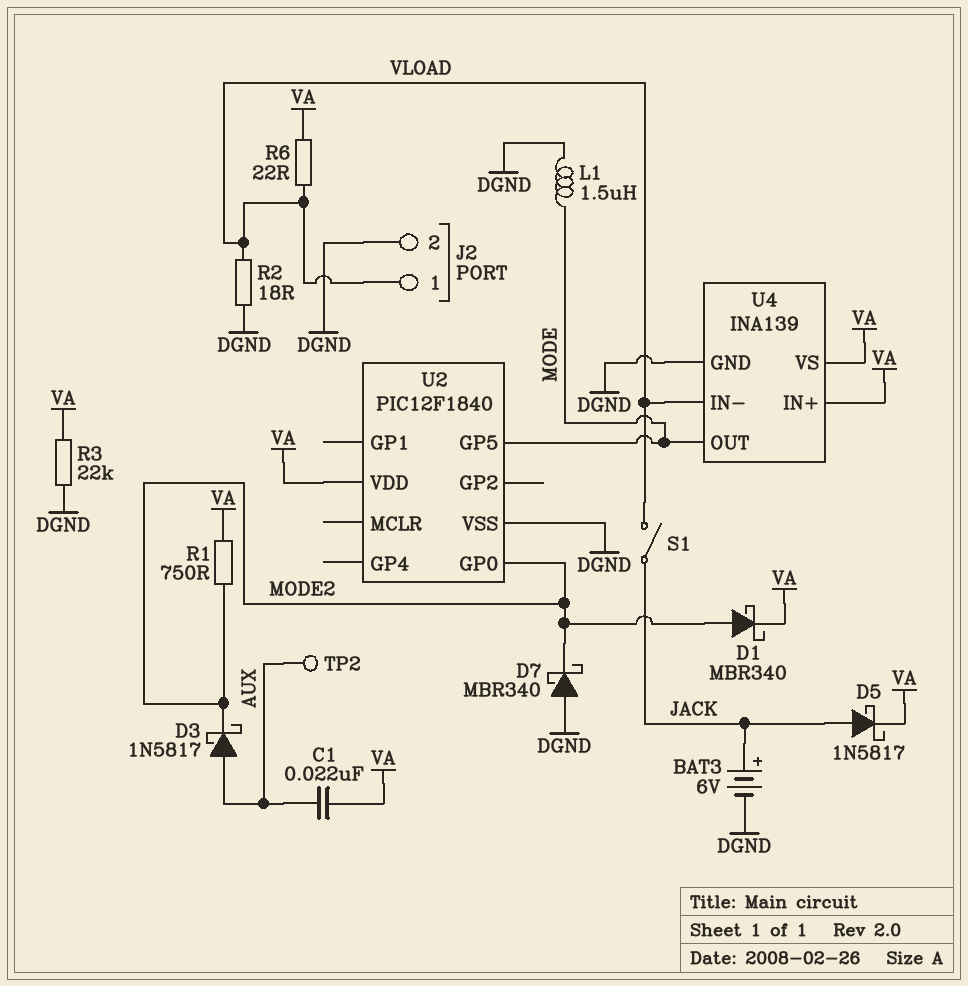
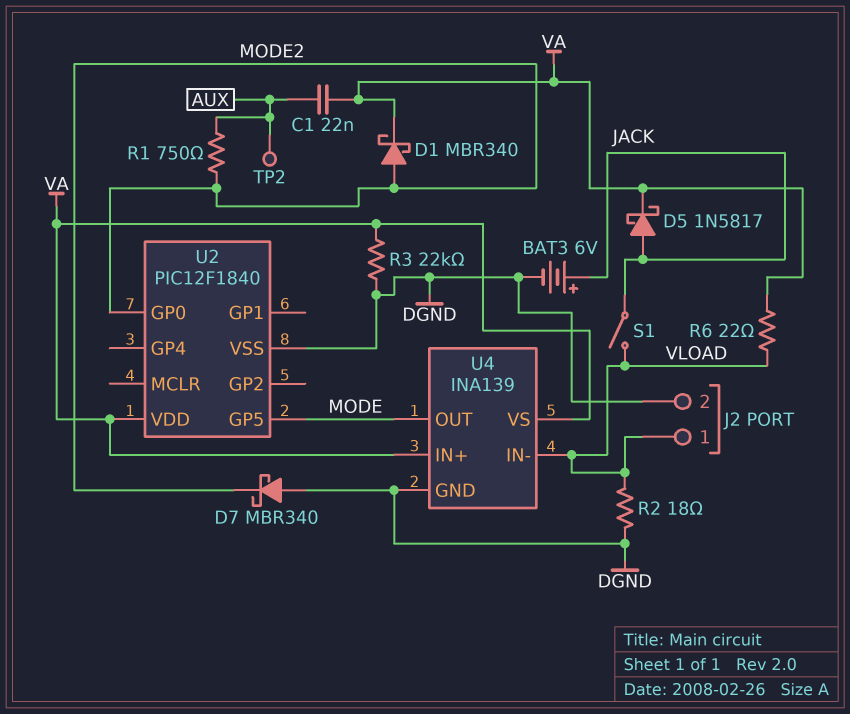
D3: schottky 1N5817 (A AUX, K MODE2) -> none
L1: 1.5uH (DGND, MODE) -> none
R1: 750 (MODE2, VA) -> 750 (AUX, MODE2)

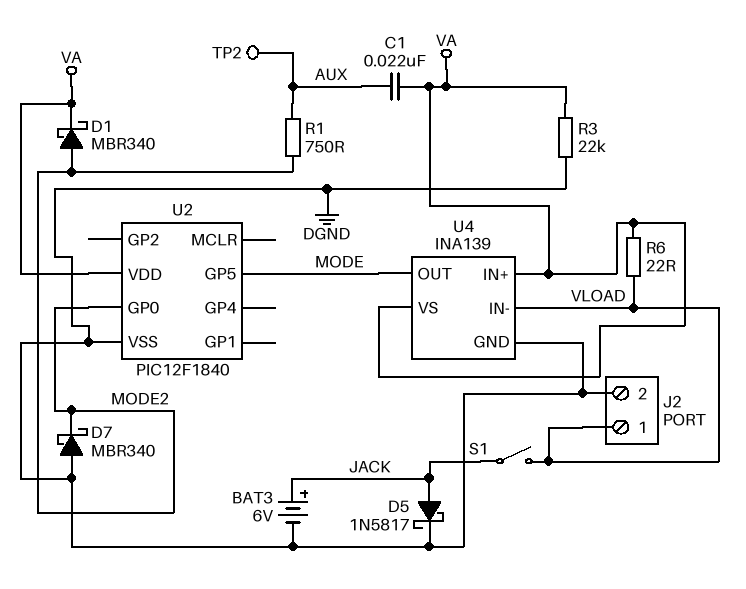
D5: schottky 1N5817 (A JACK, K VA) -> schottky 1N5817 (A JACK, K DGND)
R2: 18 (DGND, VLOAD) -> none

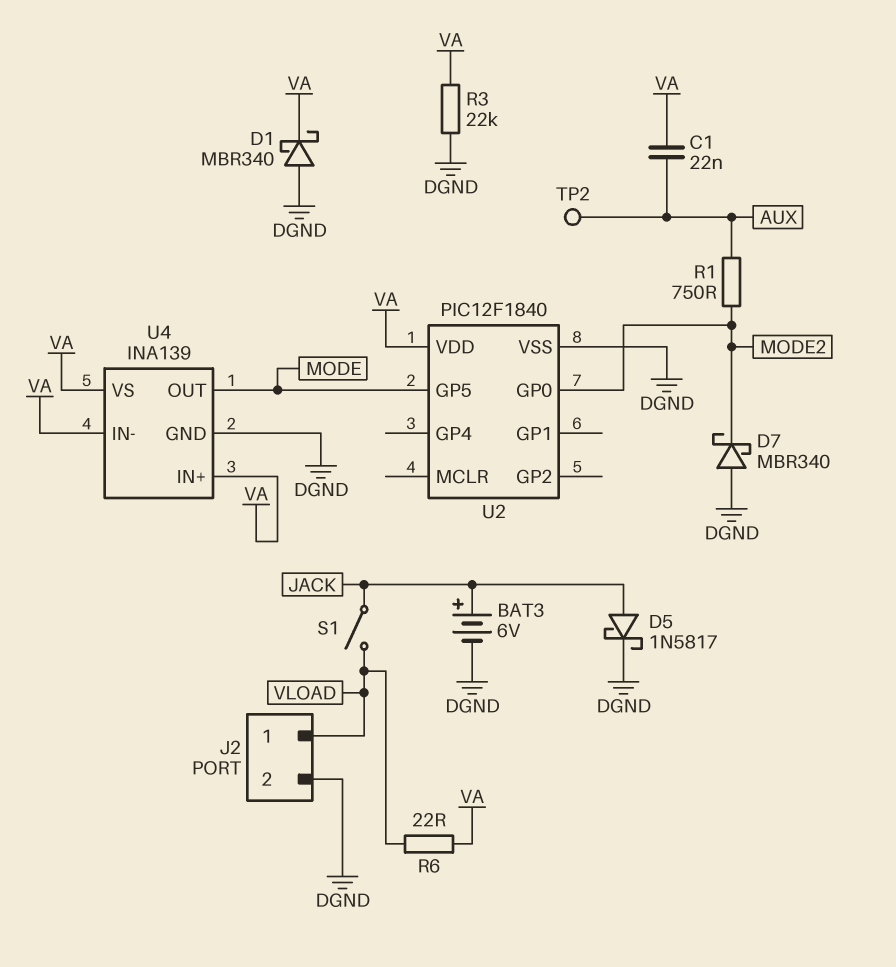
D1: schottky MBR340 (A MODE2, K VA) -> schottky MBR340 (A DGND, K VA)
U4 pin IN-: VLOAD -> VA

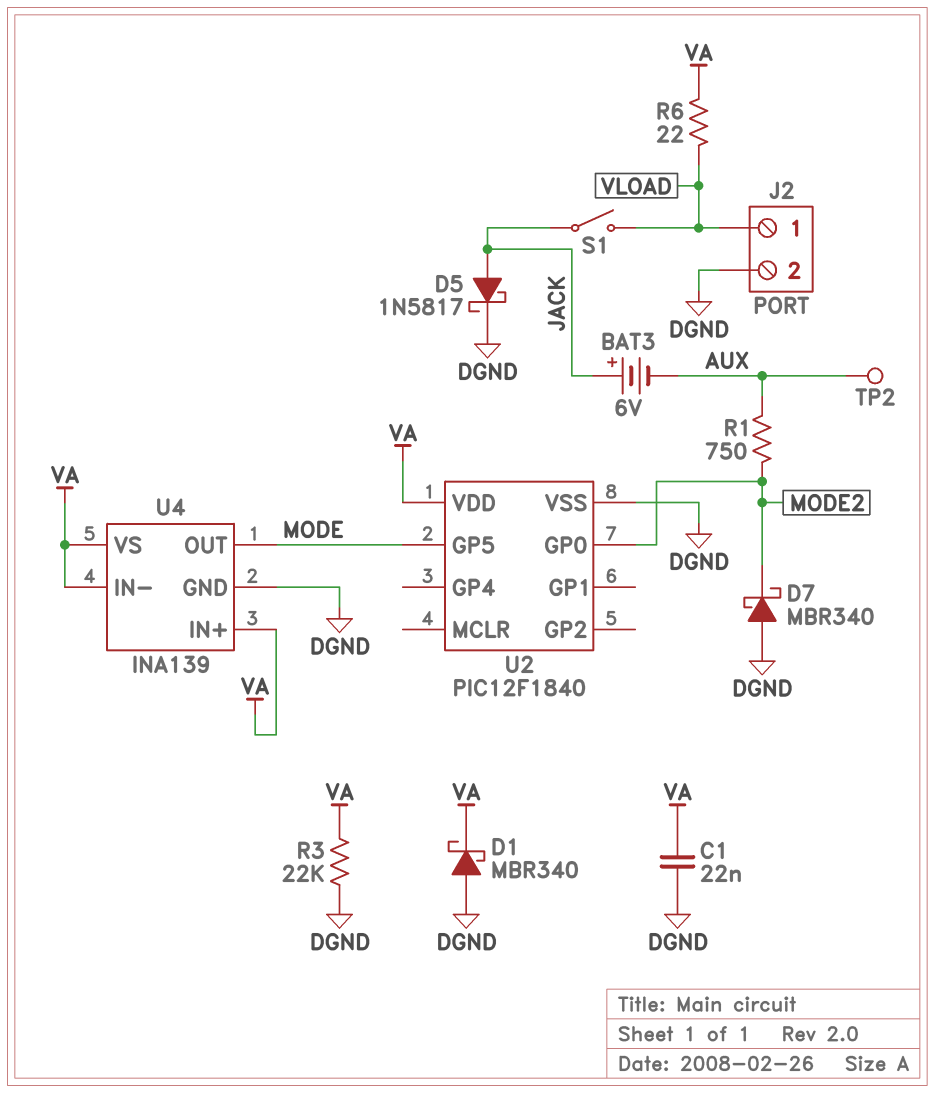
BAT3: 6V (plus JACK, minus DGND) -> 6V (plus JACK, minus AUX)
C1: 22nF (AUX, VA) -> 22nF (DGND, VA)

